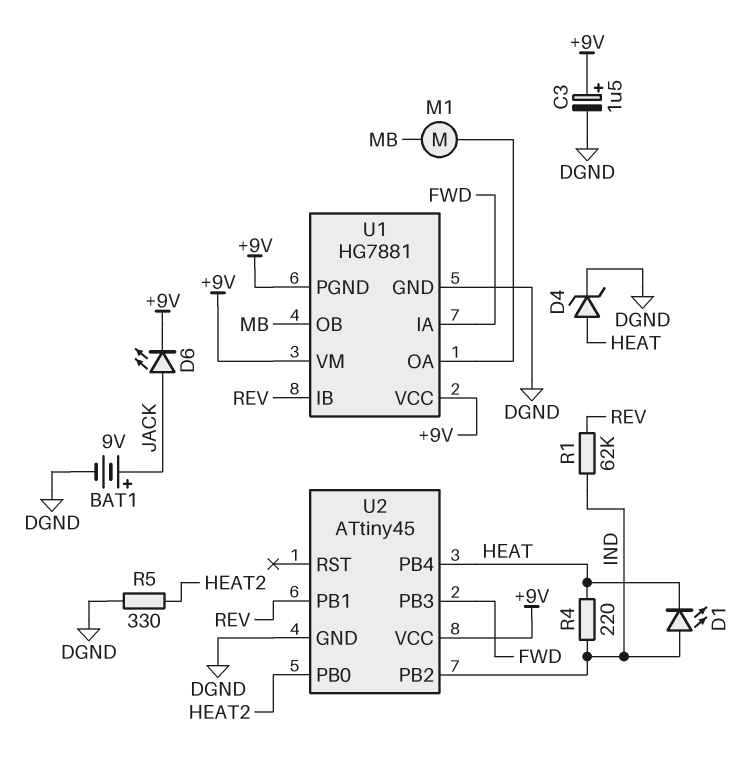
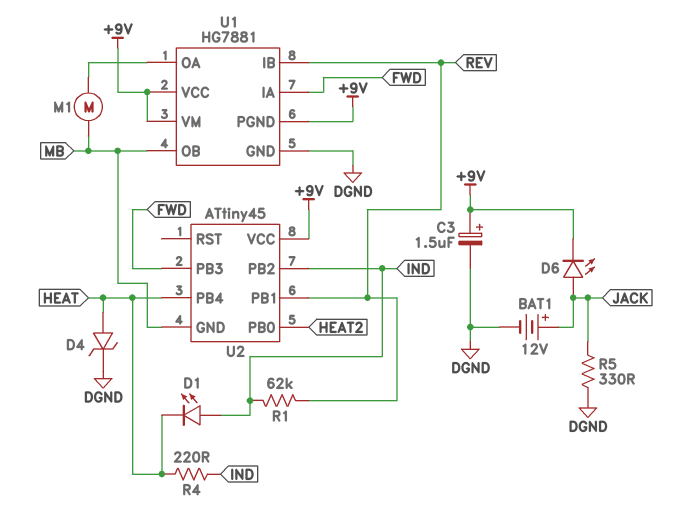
BAT1: 9V (plus JACK, minus DGND) -> 12V (plus JACK, minus DGND)
R5: 330 (DGND, HEAT2) -> 330 (DGND, JACK)
U2 pin GND: DGND -> MB

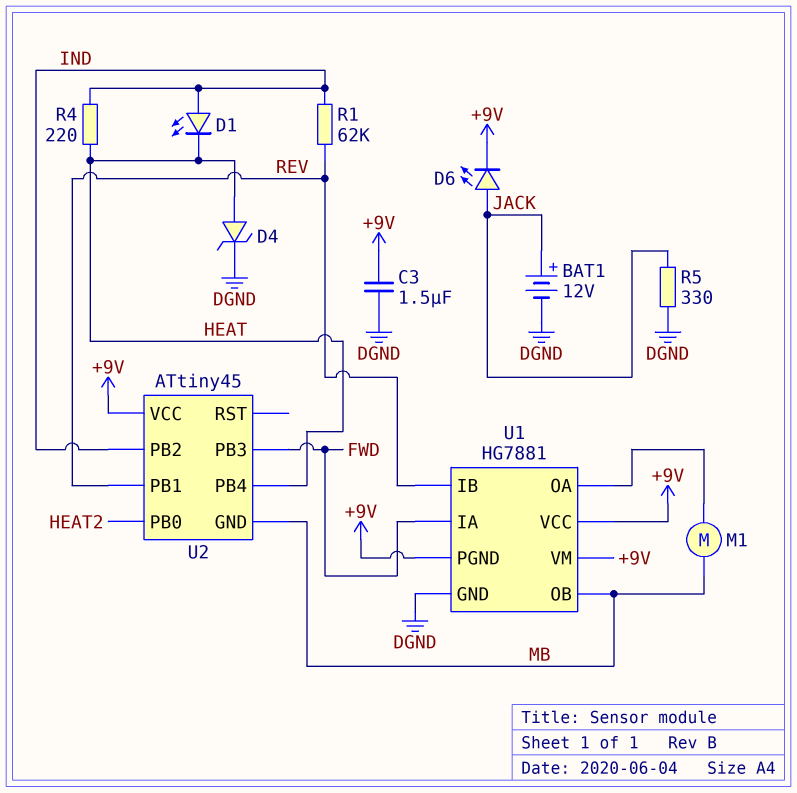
C3: 1.5uF (plus +9V, minus DGND) -> 1.5uF (+9V, DGND)

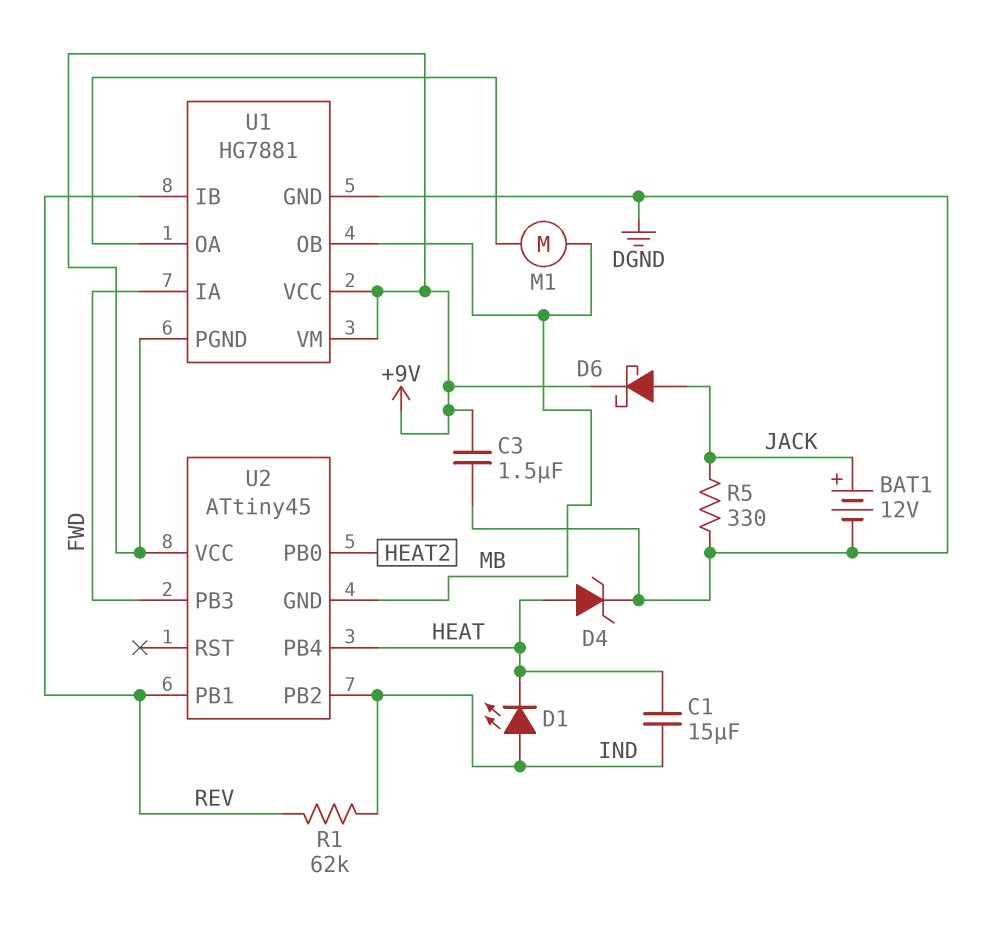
C1: none -> 15uF (HEAT, IND)
D6: LED (A JACK, K +9V) -> schottky (A JACK, K +9V)
R4: 220 (HEAT, IND) -> none

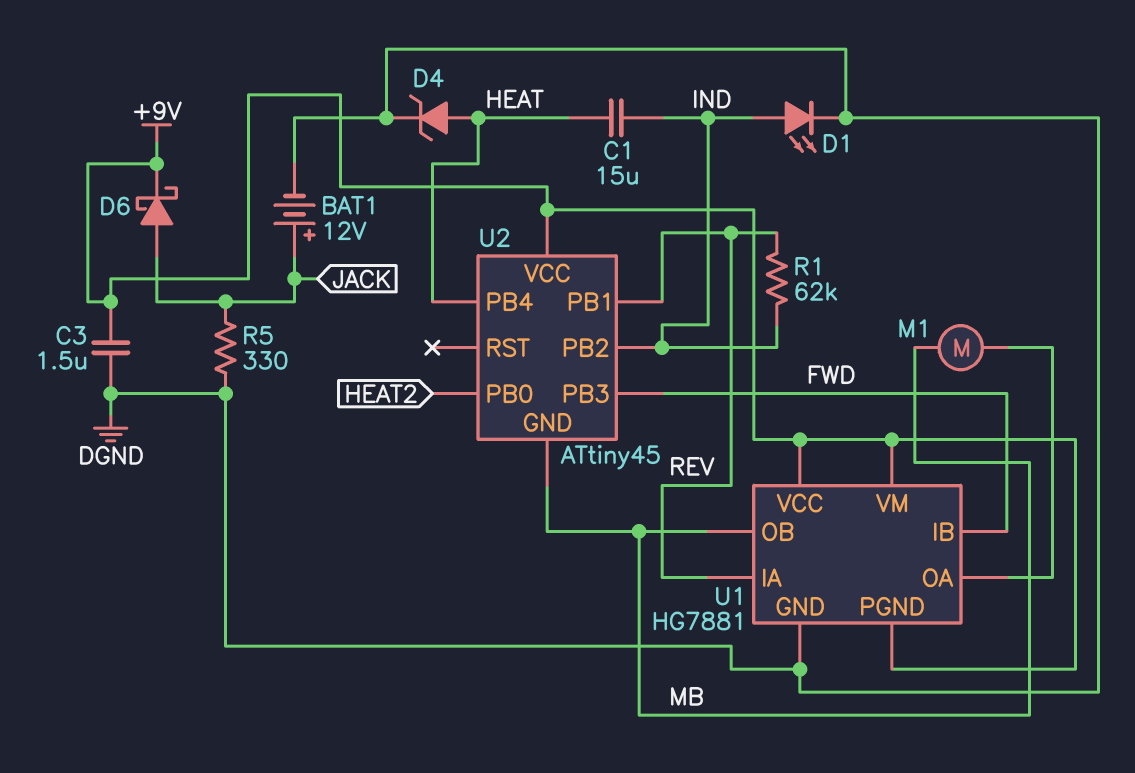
D1: LED (A IND, K HEAT) -> LED (A IND, K DGND)
U1 pin IA: FWD -> REV
U1 pin IB: REV -> FWD

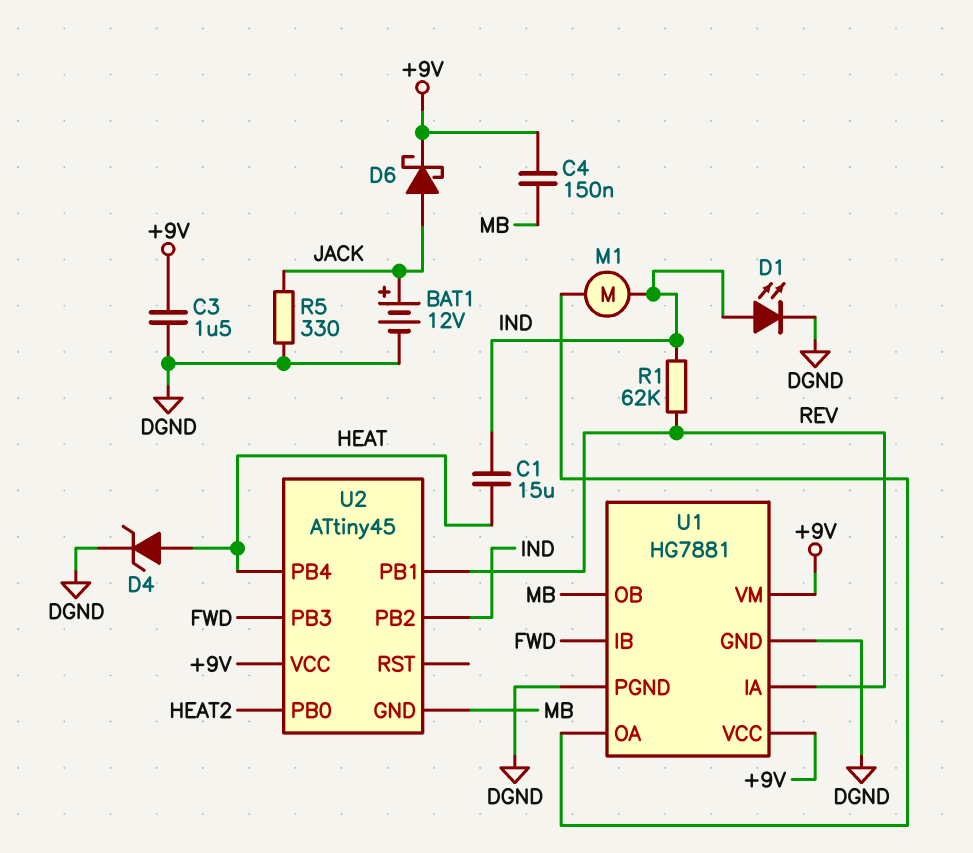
C4: none -> 150nF (+9V, MB)
M1: motor (MB, U1/OA) -> motor (IND, U1/OA)
U1 pin PGND: +9V -> DGND

